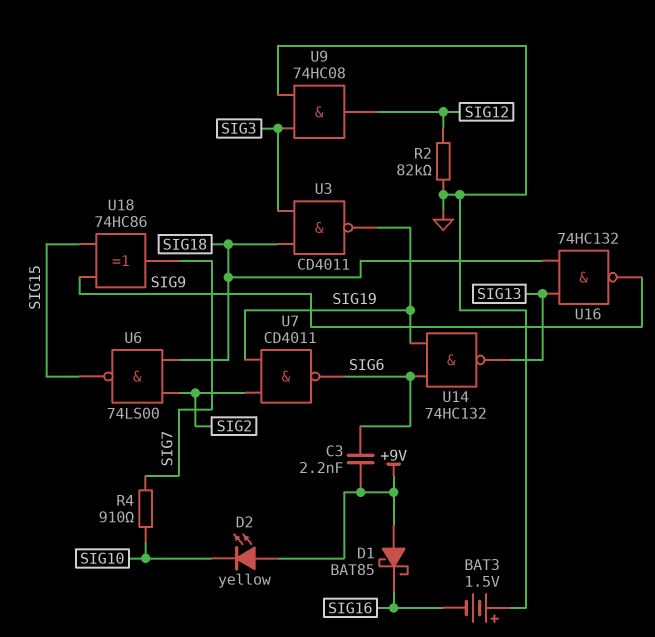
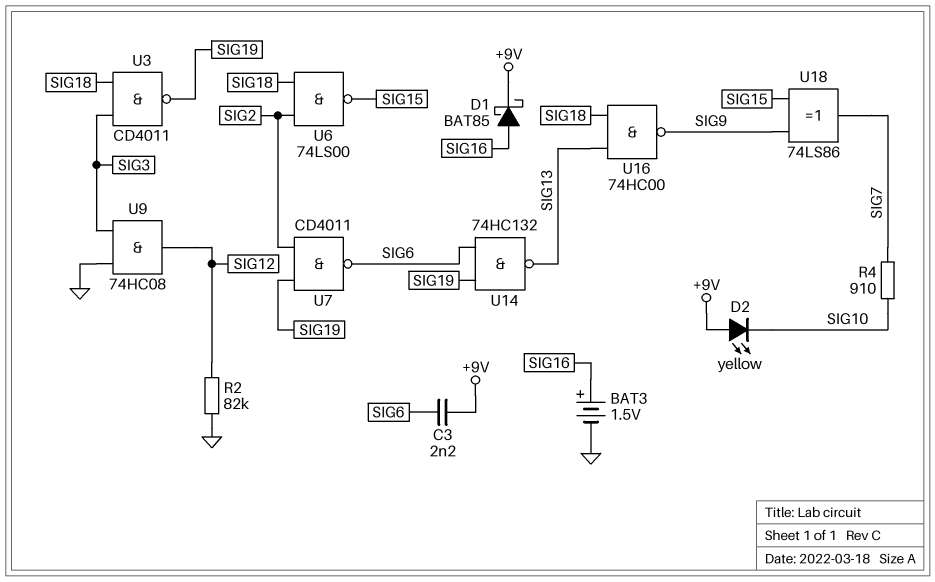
BAT3: 1.5V (plus GND, minus SIG16) -> 1.5V (plus SIG16, minus GND)
D1: schottky BAT85 (A +9V, K SIG16) -> schottky BAT85 (A SIG16, K +9V)
U16: NAND 74HC132 (in SIG13, in SIG18, out SIG9) -> NAND 74HC00 (in SIG13, in SIG18, out SIG9)
U18: XOR 74HC86 (in SIG9, in SIG15, out SIG7) -> XOR 74LS86 (in SIG9, in SIG15, out SIG7)

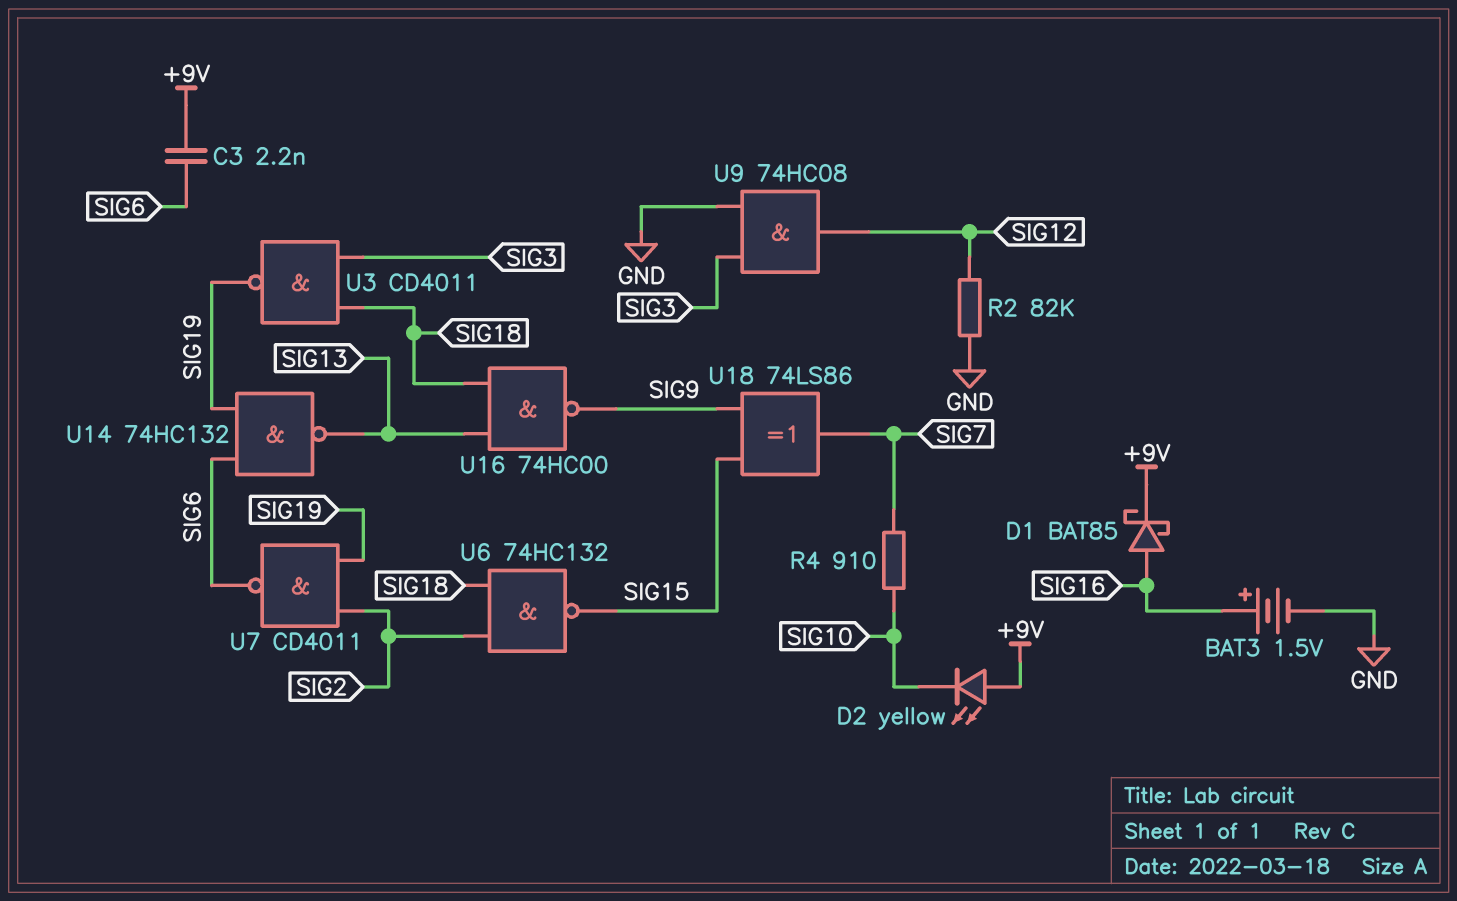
U6: NAND 74LS00 (in SIG2, in SIG18, out SIG15) -> NAND 74HC132 (in SIG2, in SIG18, out SIG15)

